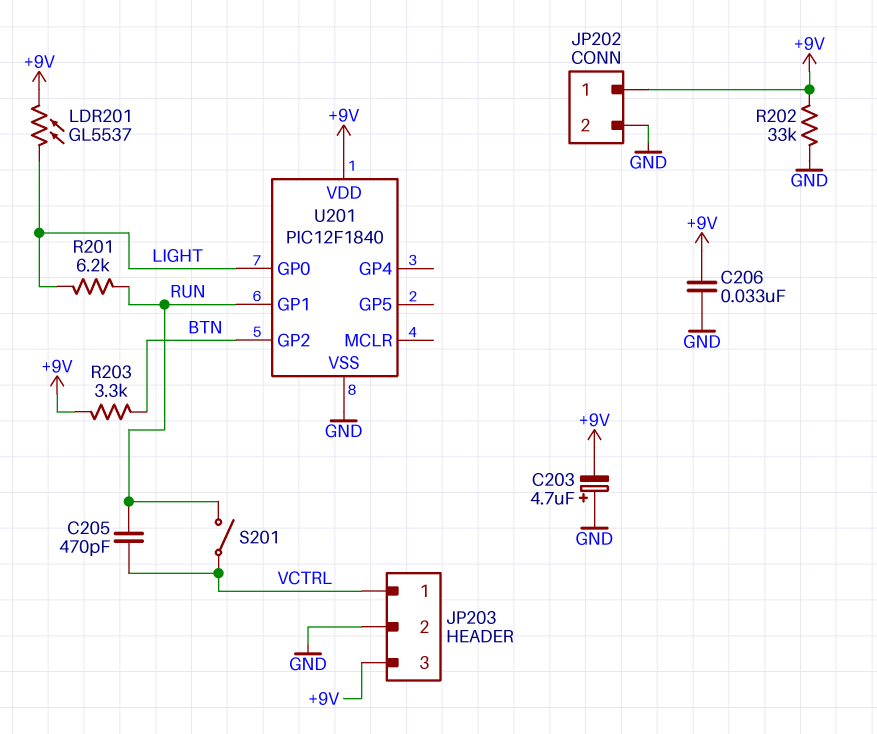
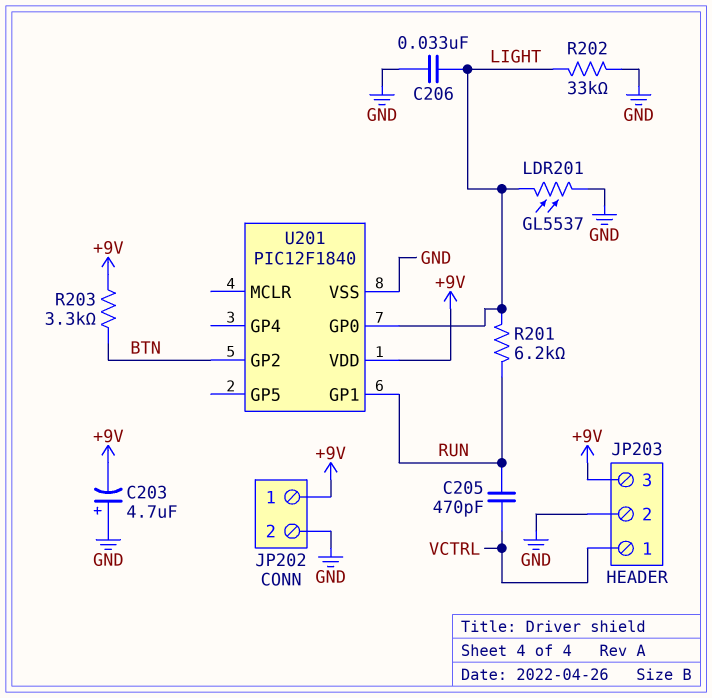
C206: 33nF (+9V, GND) -> 33nF (GND, LIGHT)
LDR201: GL5537 (+9V, LIGHT) -> GL5537 (GND, LIGHT)
R202: 33k (+9V, GND) -> 33k (GND, LIGHT)
S201: switch (RUN, VCTRL) -> none

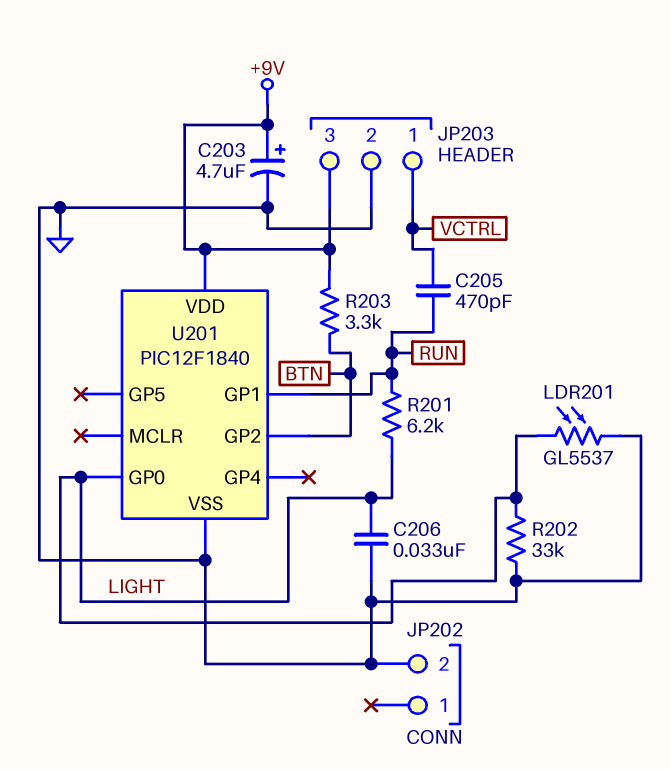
C203: 4.7uF (plus GND, minus +9V) -> 4.7uF (plus +9V, minus GND)
JP202 pin 1: +9V -> none

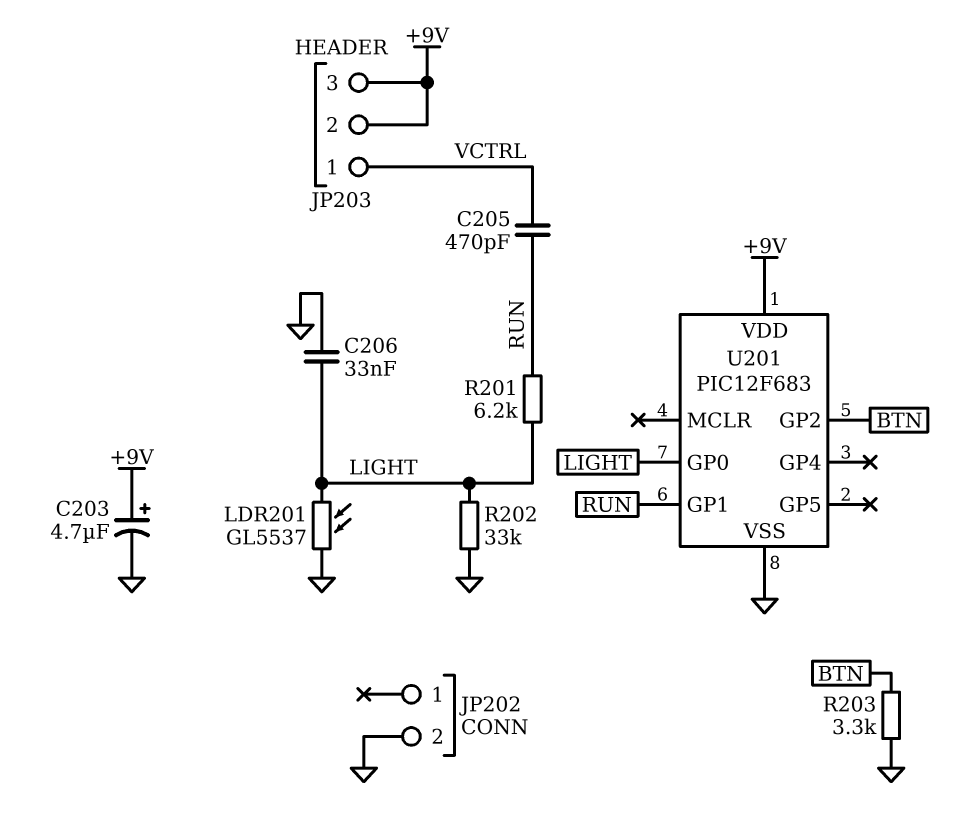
JP203 pin 2: GND -> +9V
R203: 3.3k (+9V, BTN) -> 3.3k (BTN, GND)
U201: PIC12F1840 -> PIC12F683

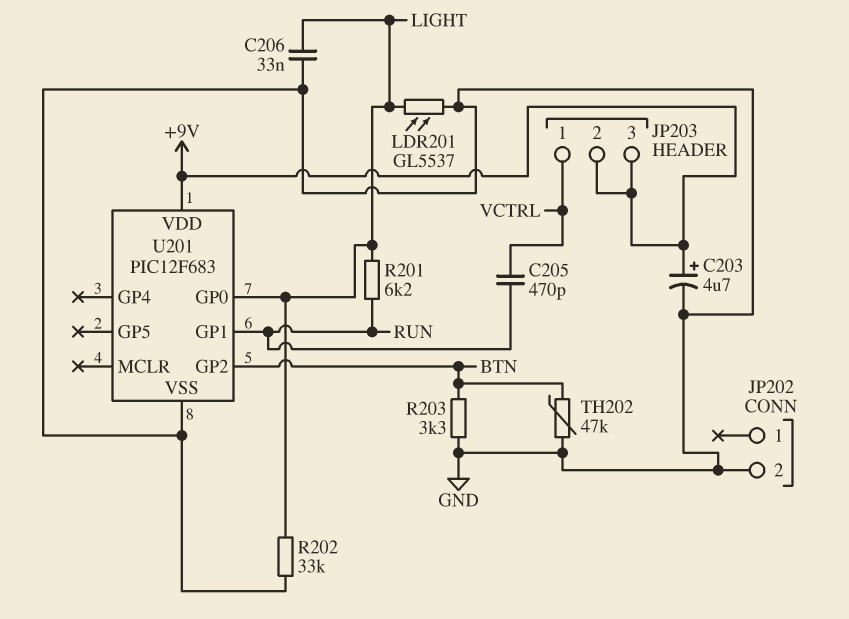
TH202: none -> 47k (BTN, GND)

